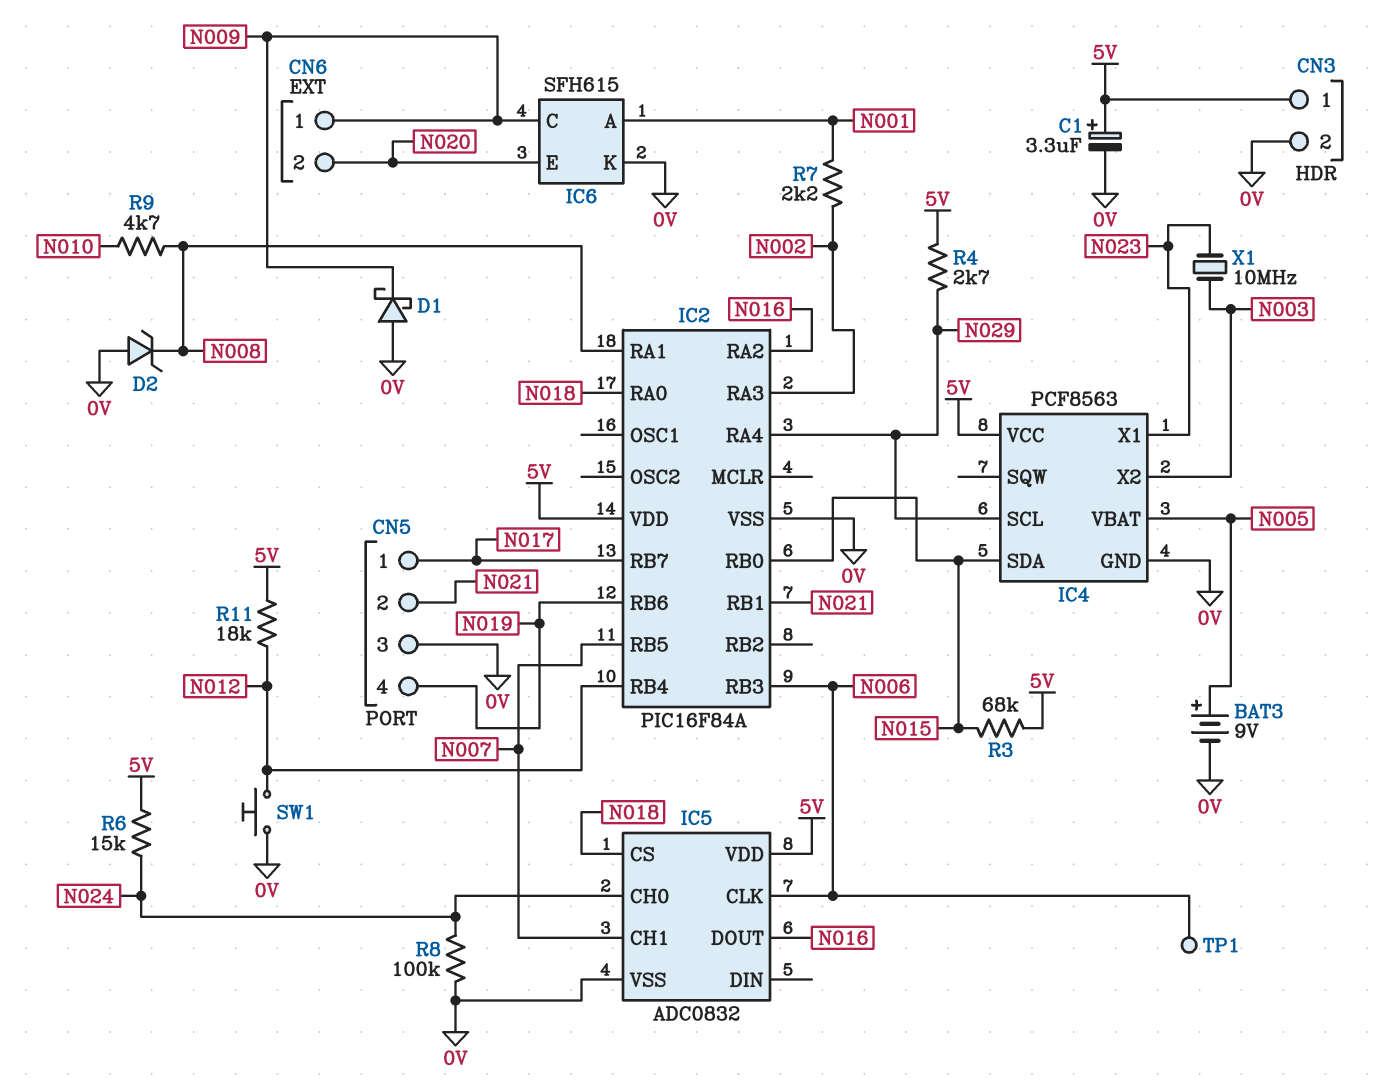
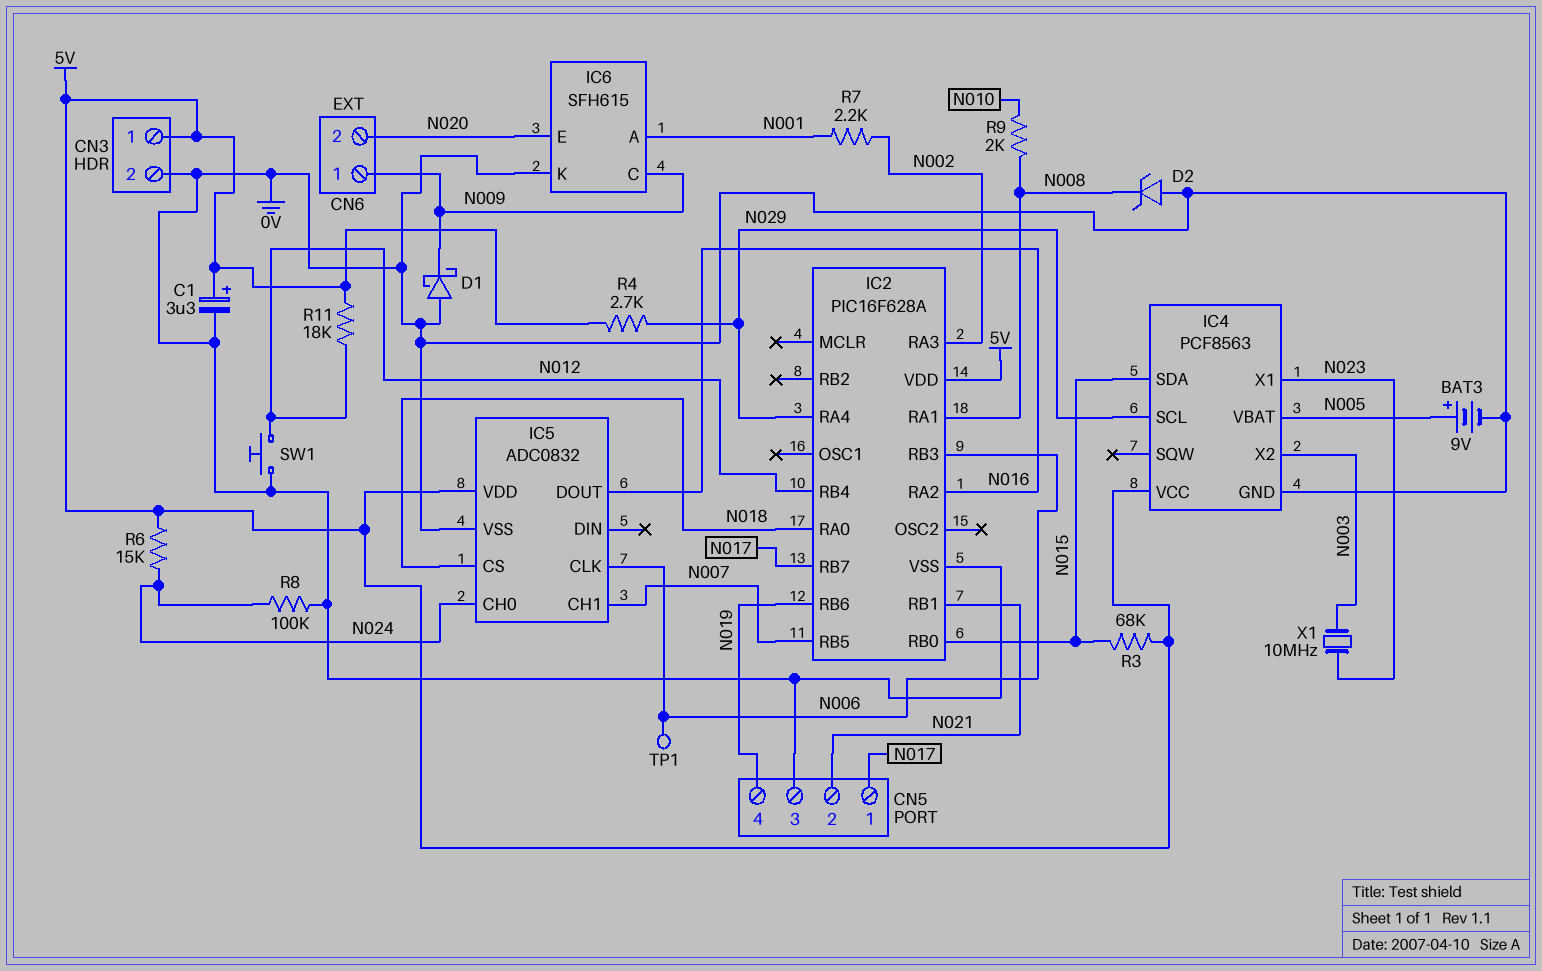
IC2: PIC16F84A -> PIC16F628A
R9: 4.7k (N008, N010) -> 2k (N008, N010)

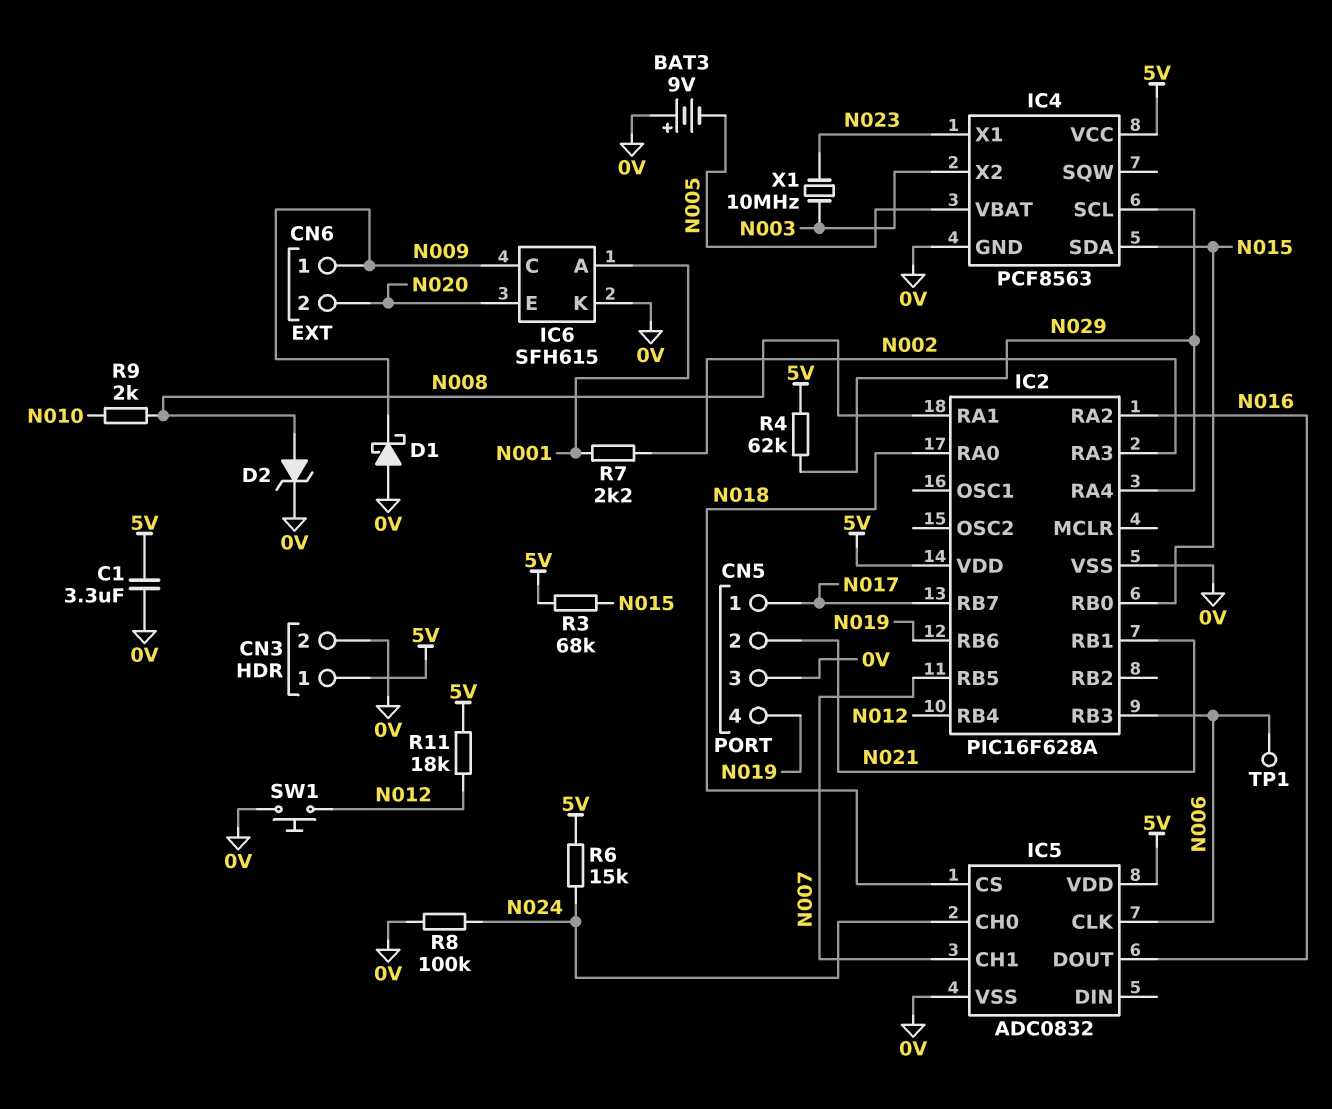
BAT3: 9V (plus N005, minus 0V) -> 9V (plus 0V, minus N005)
C1: 3.3uF (plus 5V, minus 0V) -> 3.3uF (0V, 5V)
D2: zener (A 0V, K N008) -> zener (A N008, K 0V)
R4: 2.7k (5V, N029) -> 62k (5V, N029)

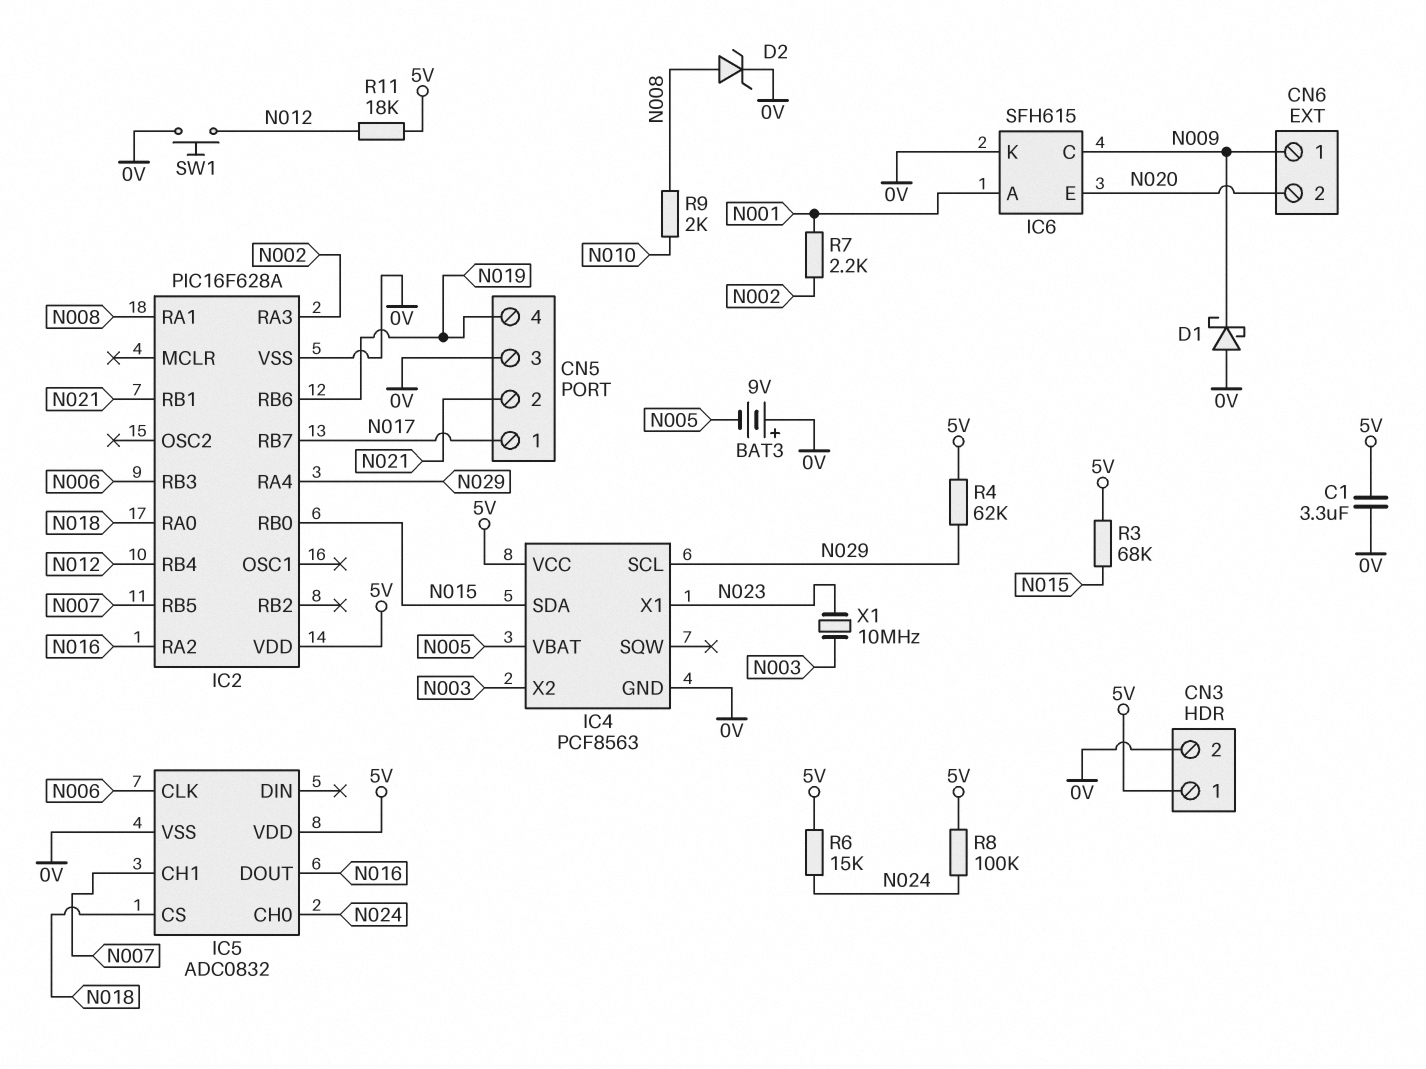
R8: 100k (0V, N024) -> 100k (5V, N024)
TP1: test point (N006) -> none

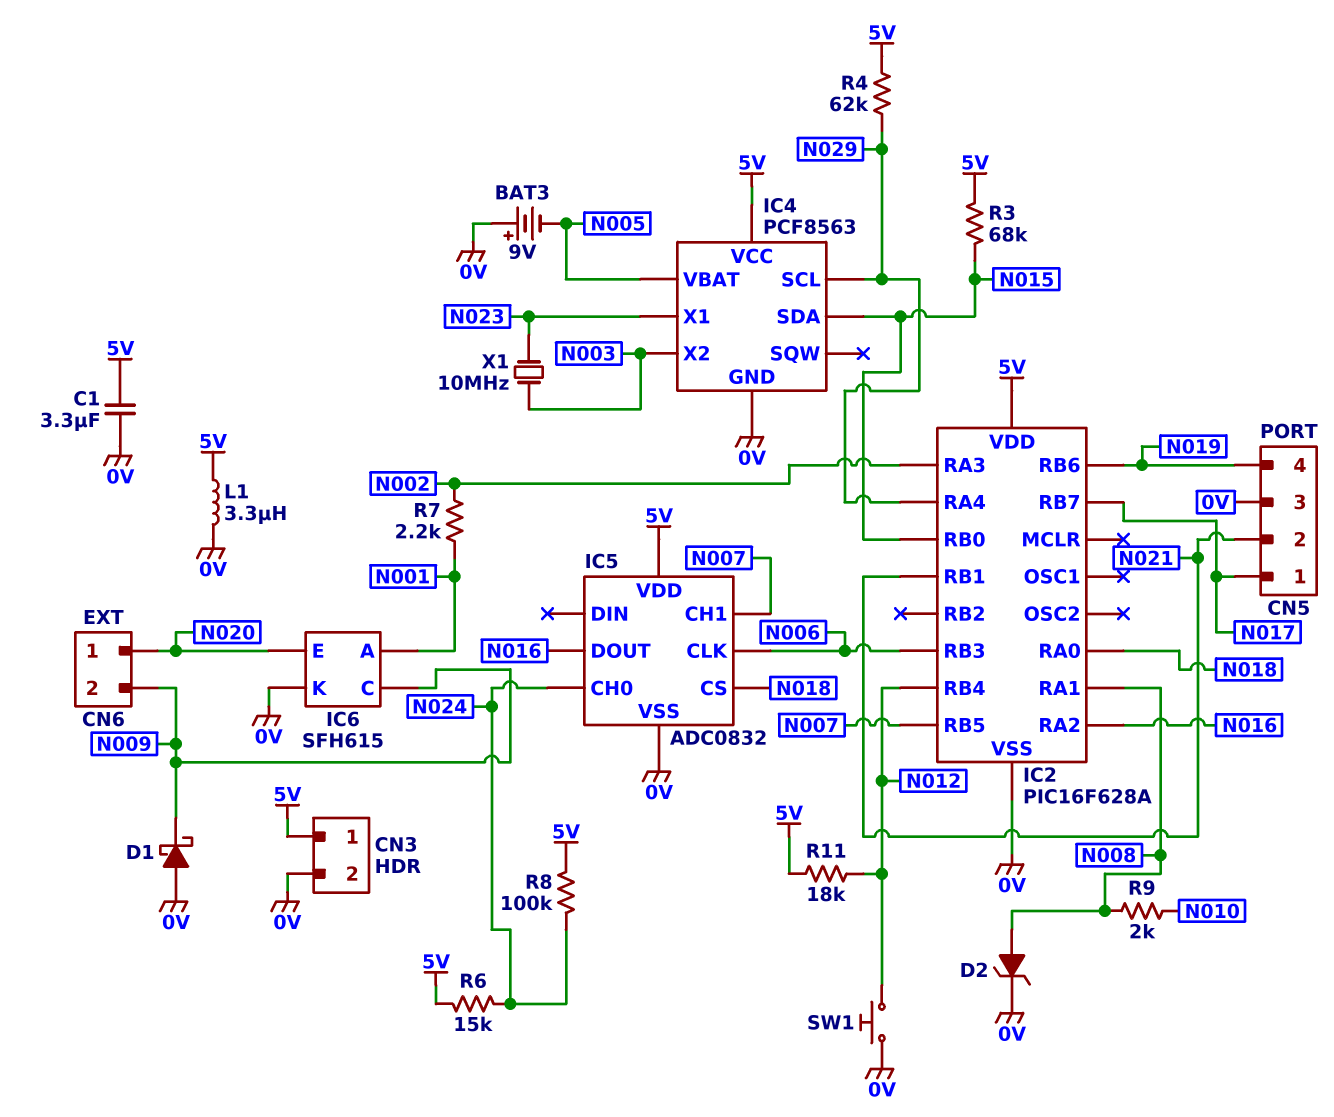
CN6 pin 1: N009 -> N020
CN6 pin 2: N020 -> N009
L1: none -> 3.3uH (0V, 5V)

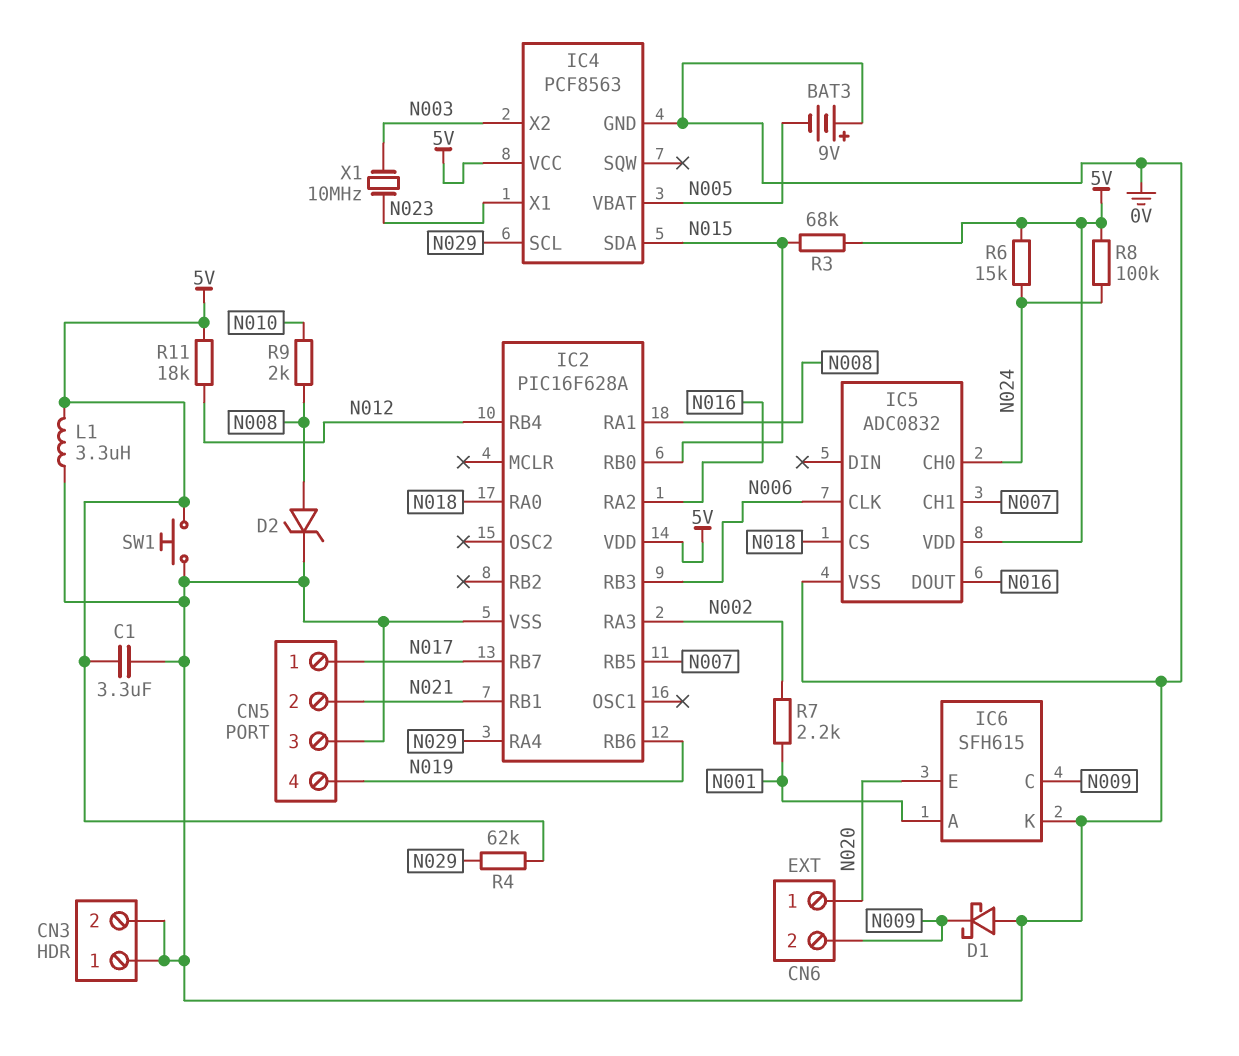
CN3 pin 1: 5V -> 0V
SW1: button (0V, N012) -> button (0V, 5V)

